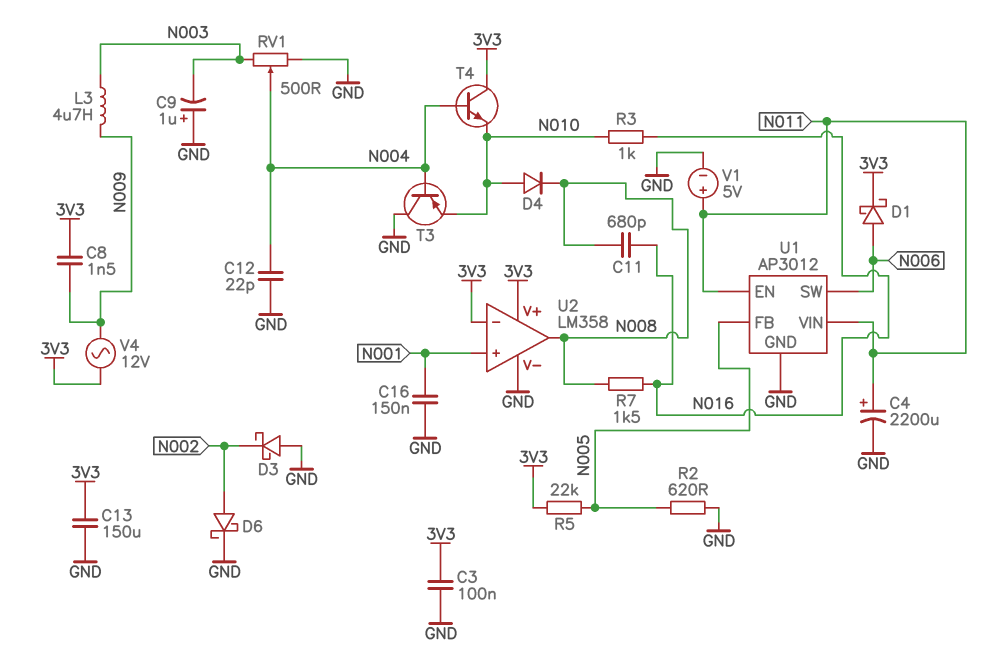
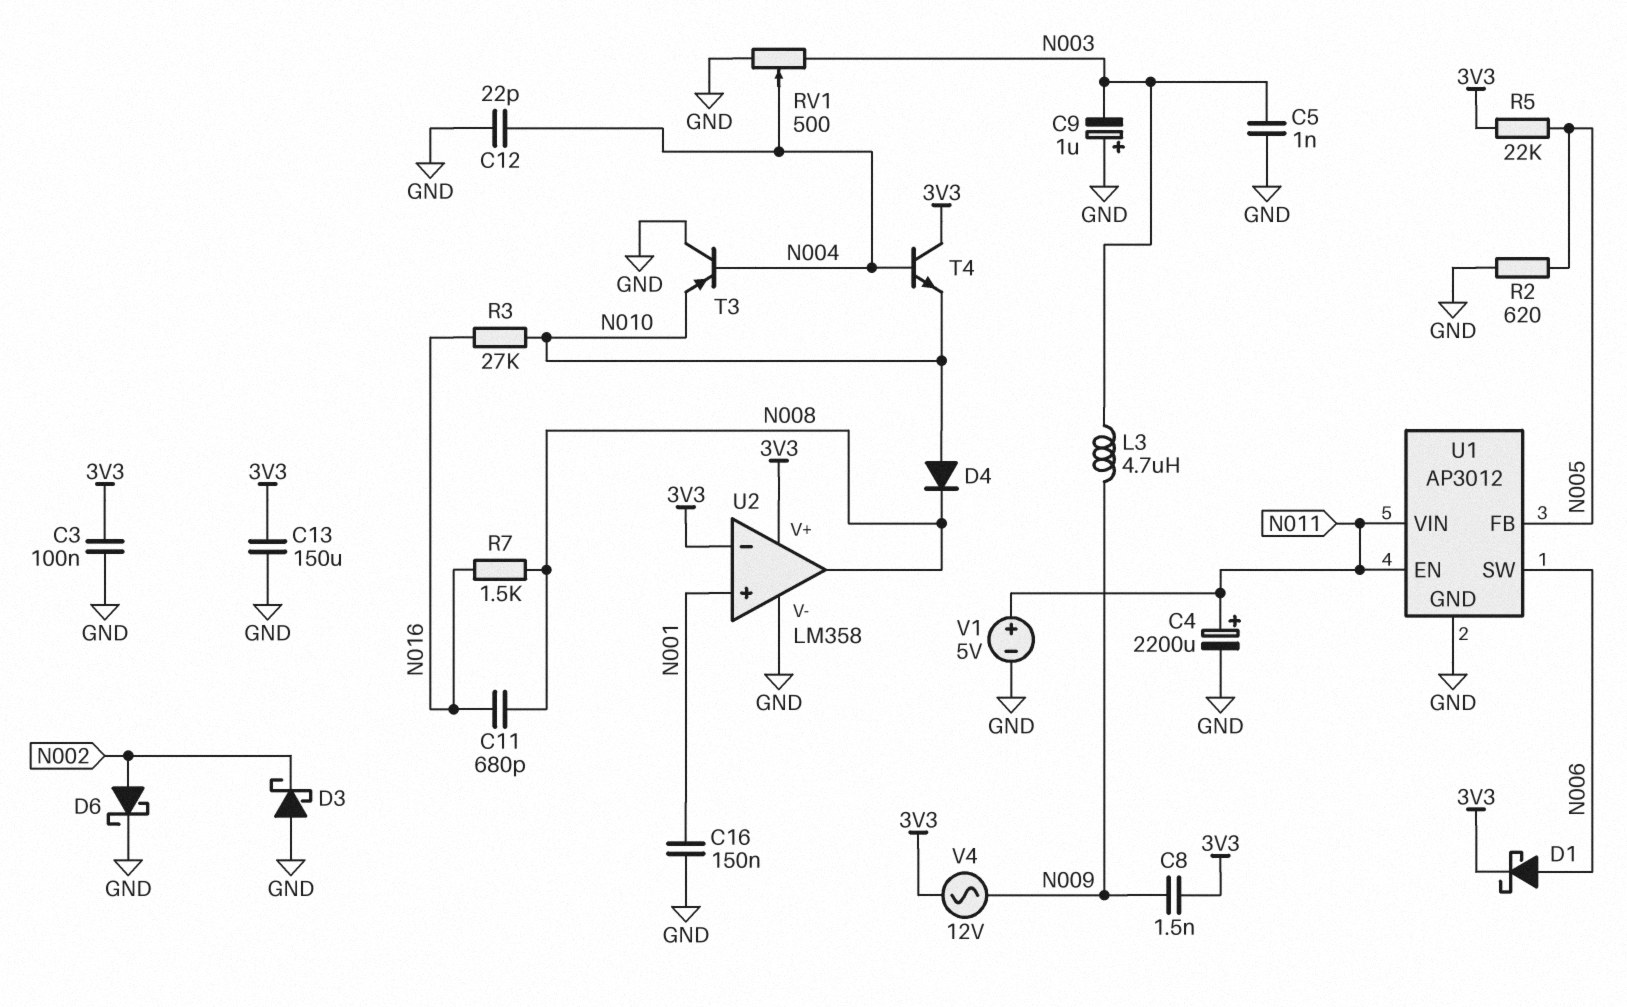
C5: none -> 1nF (GND, N003)
R3: 1k (N010, N016) -> 27k (N010, N016)

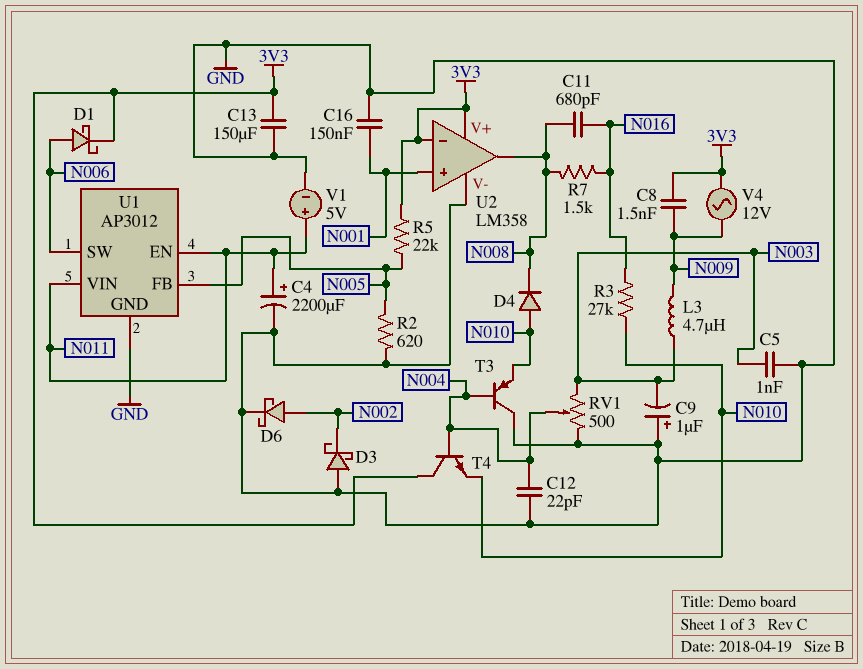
C3: 100nF (3V3, GND) -> none

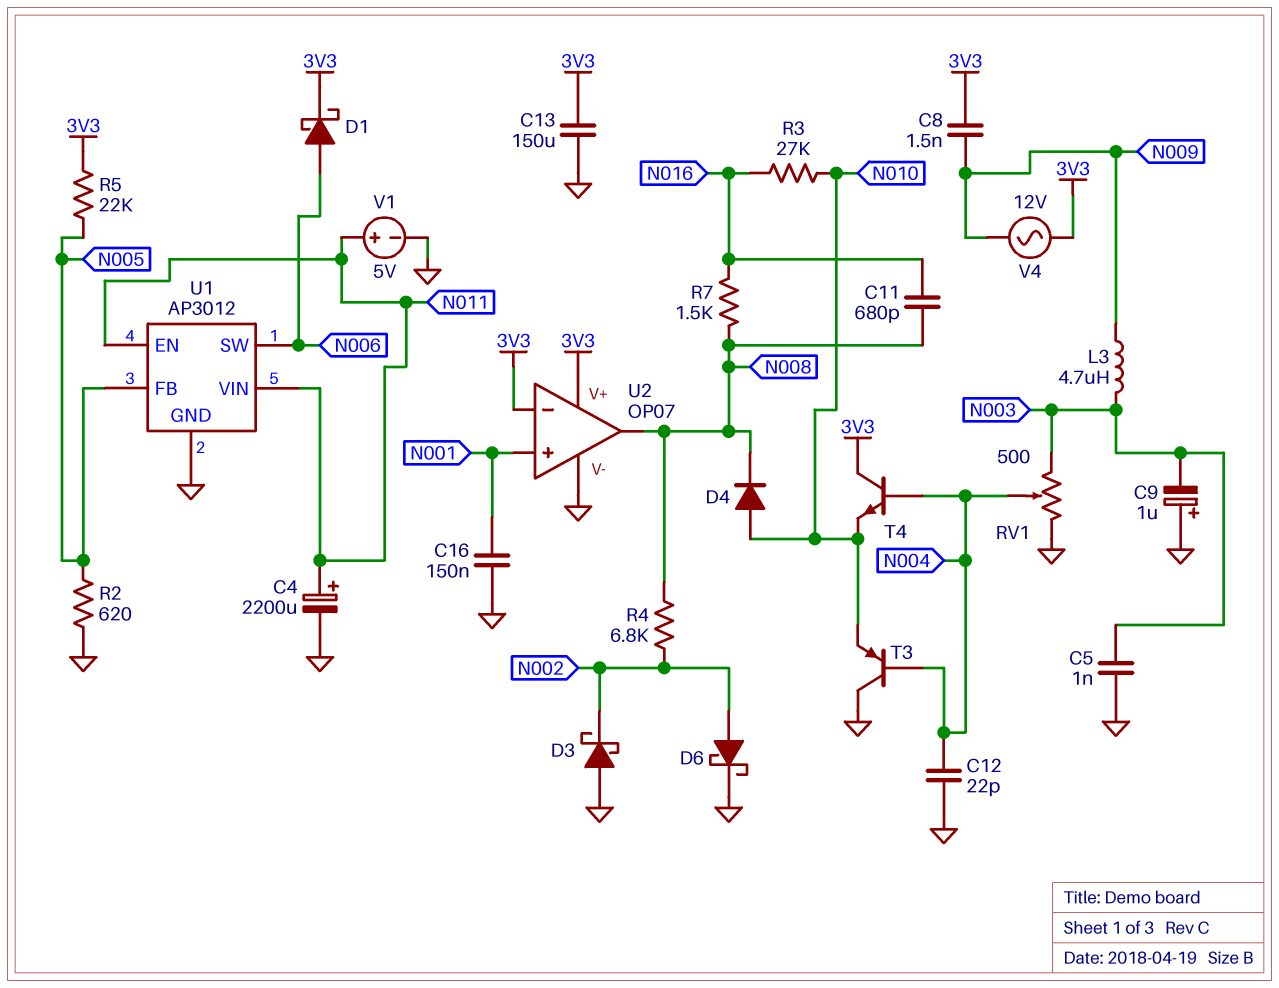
R4: none -> 6.8k (N002, N008)
U2: LM358 -> OP07

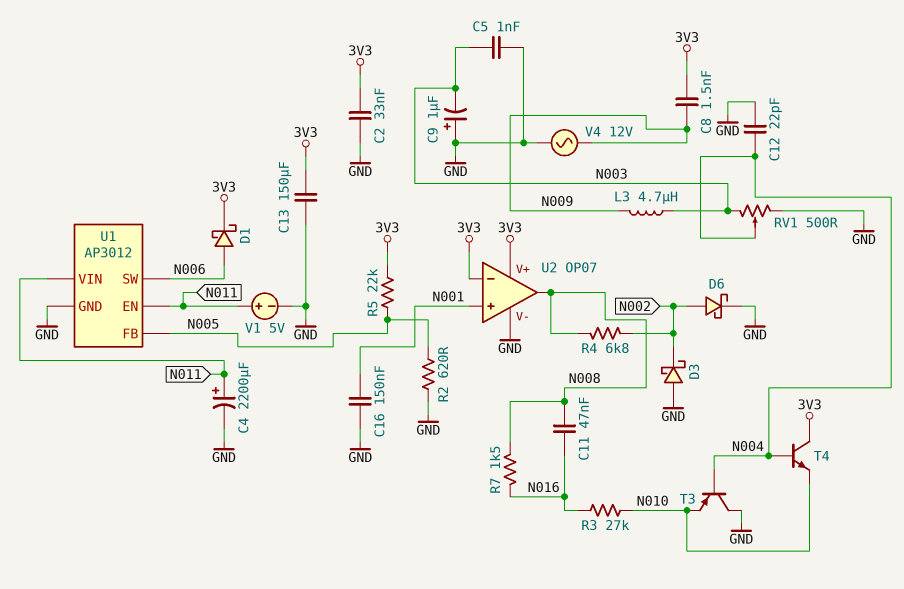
C2: none -> 33nF (3V3, GND)
C11: 680pF (N008, N016) -> 47nF (N008, N016)
D4: diode (A N010, K N008) -> none
V4: AC 12V (3V3, N009) -> AC 12V (GND, N009)

